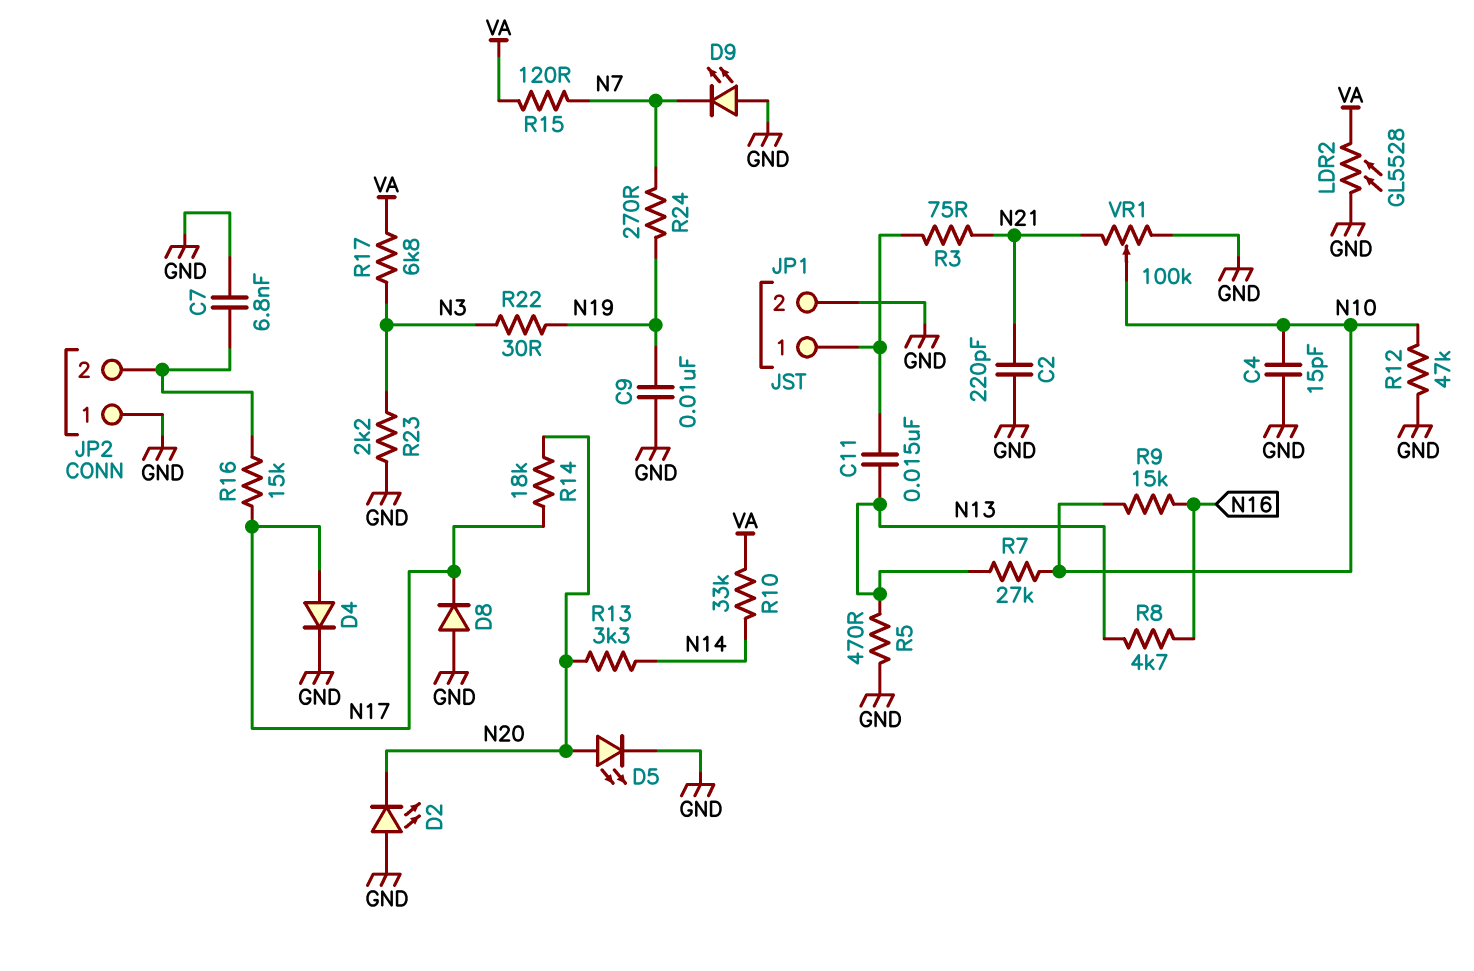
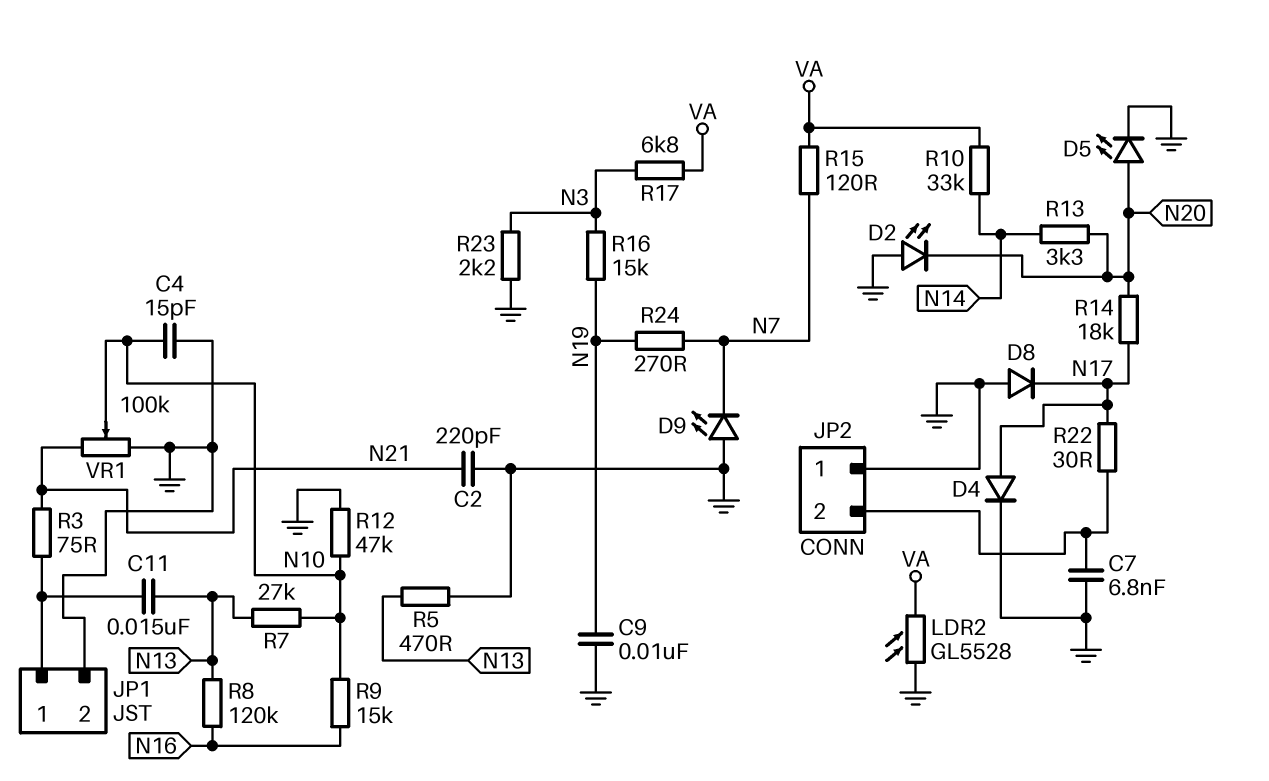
R8: 4.7k (N13, N16) -> 120k (N13, N16)
R16: 15k (JP2/2, N17) -> 15k (N3, N19)
R22: 30 (N3, N19) -> 30 (JP2/2, N17)

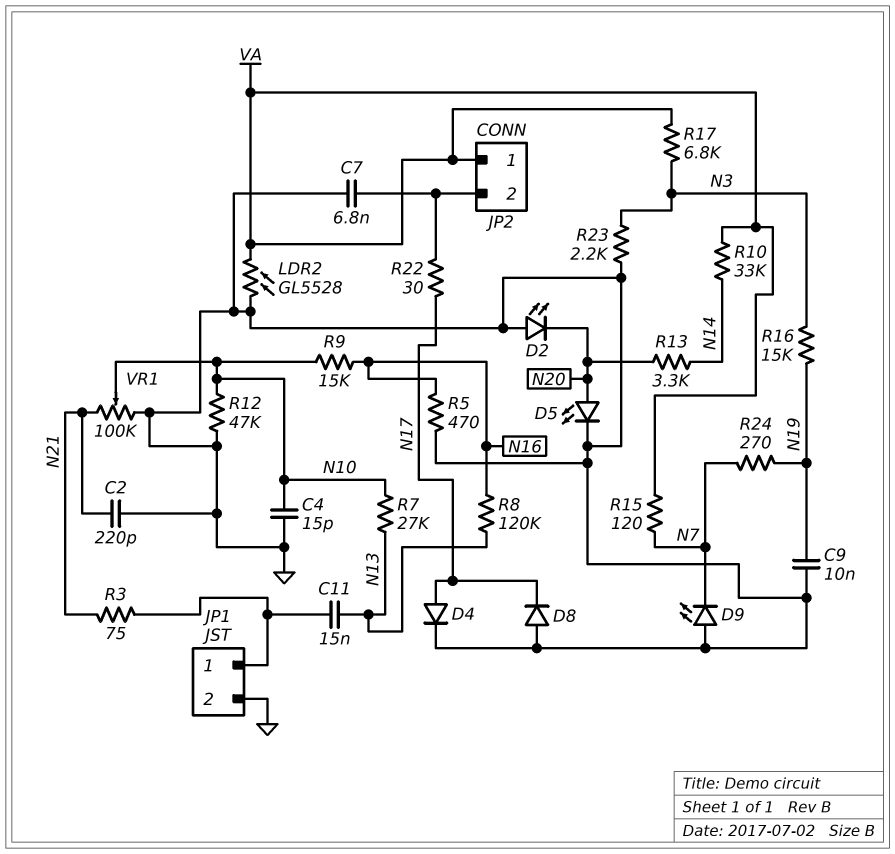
JP2 pin 1: GND -> VA
R5: 470 (GND, N13) -> 470 (GND, N16)
R14: 18k (N17, N20) -> none

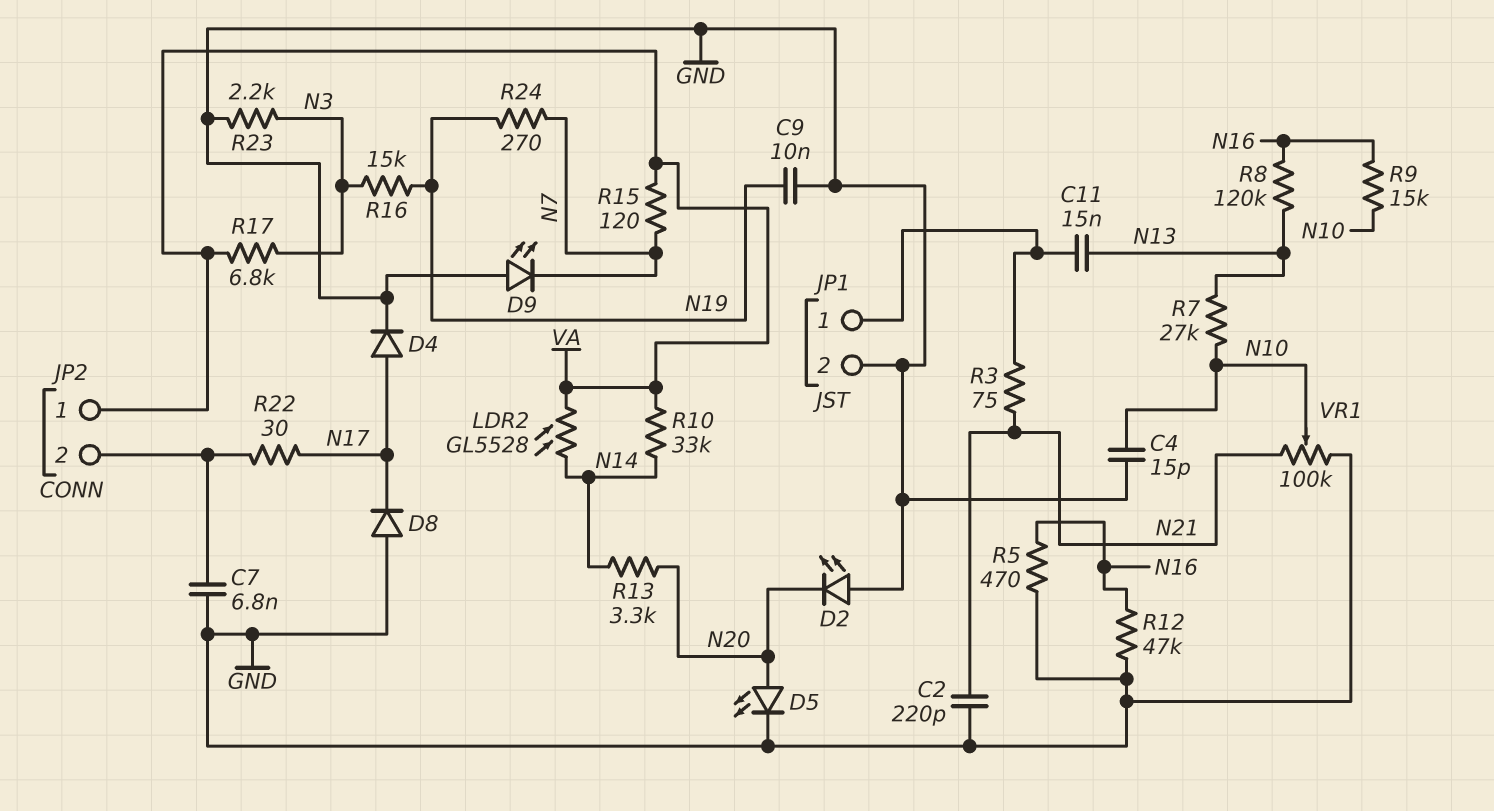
LDR2: GL5528 (GND, VA) -> GL5528 (N14, VA)
R12: 47k (GND, N10) -> 47k (GND, N16)

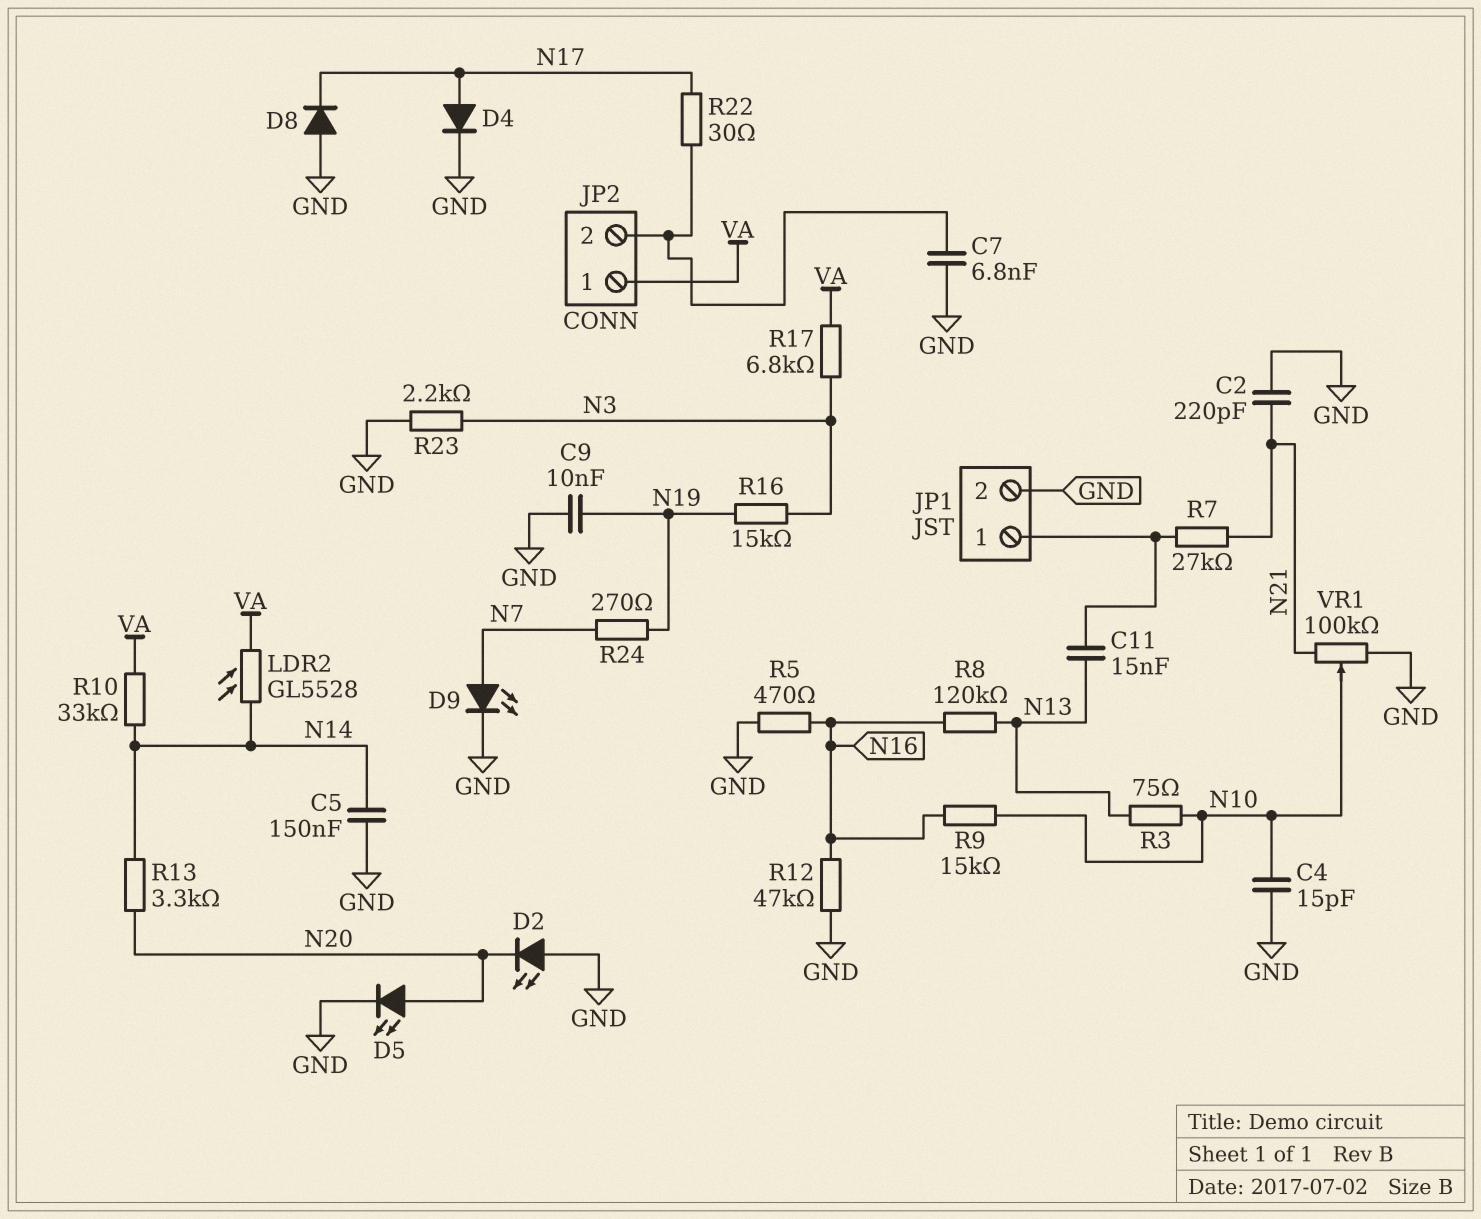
C5: none -> 150nF (GND, N14)
D9: LED (A GND, K N7) -> LED (A N7, K GND)
R3: 75 (JP1/1, N21) -> 75 (N10, N13)
R7: 27k (N10, N13) -> 27k (JP1/1, N21)
R15: 120 (N7, VA) -> none

